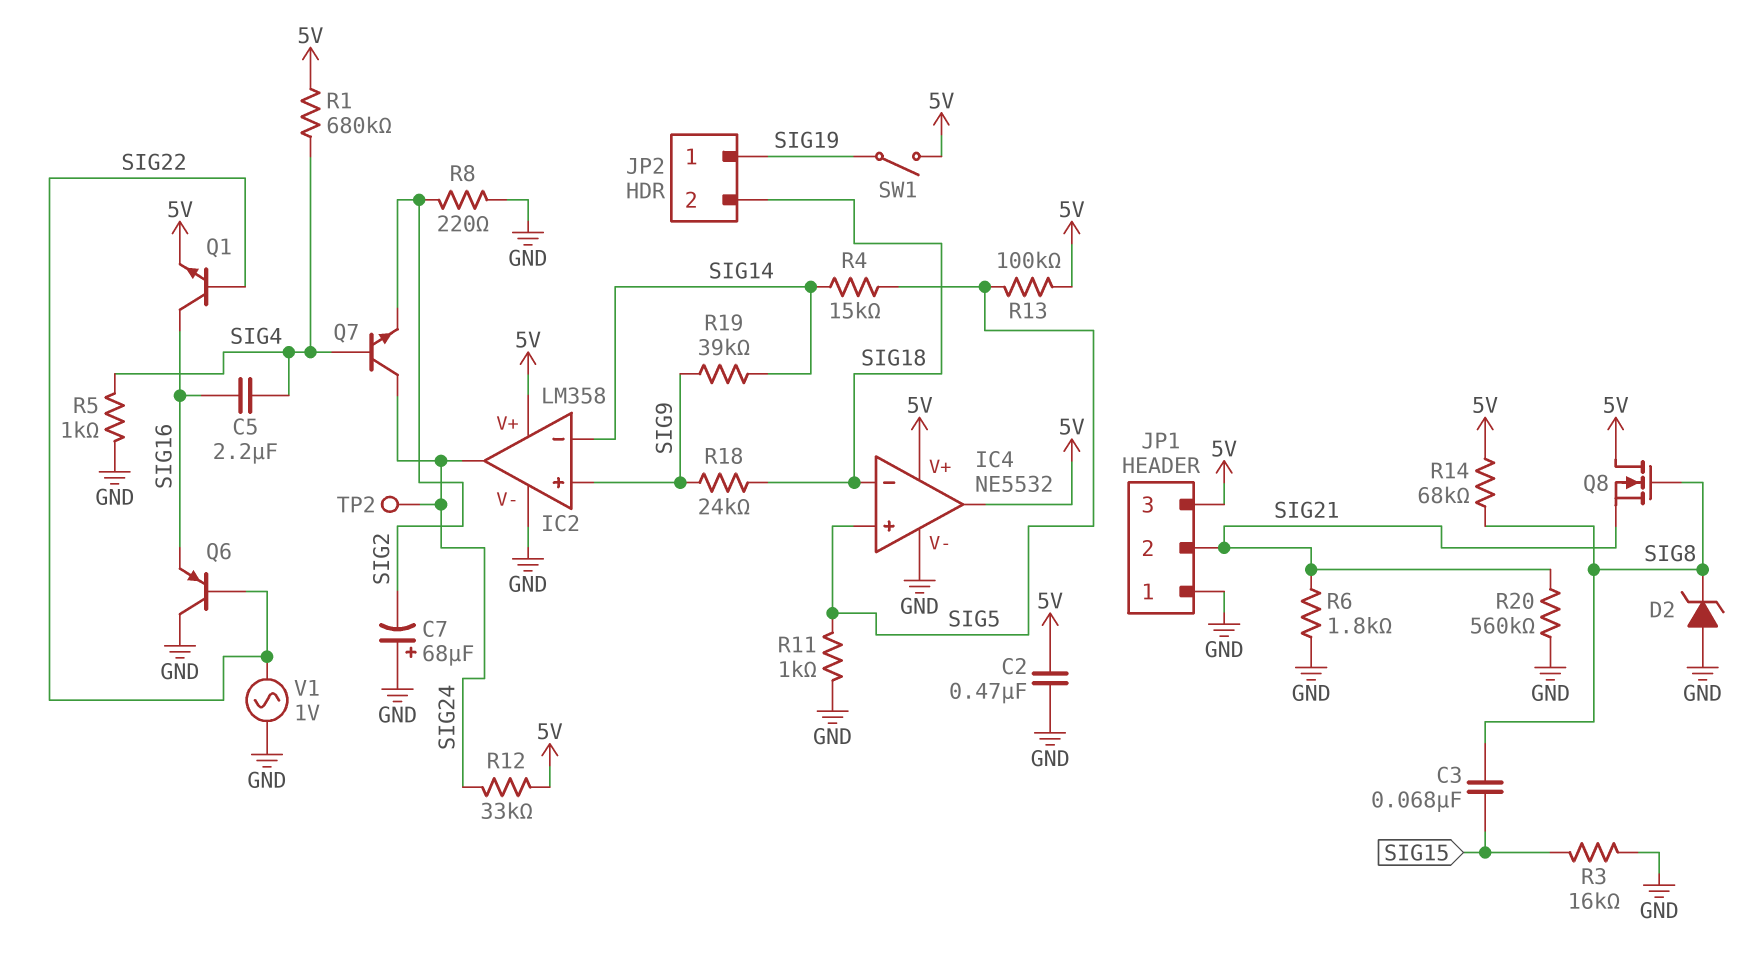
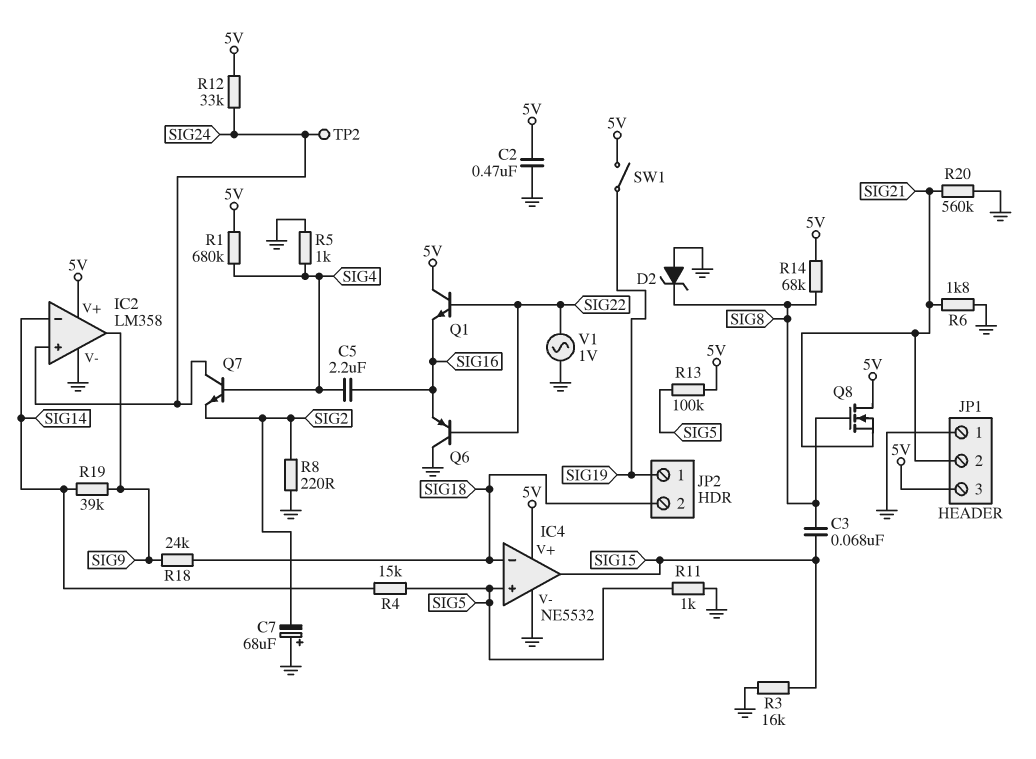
IC2 pin in+: SIG9 -> SIG24
IC2 pin out: SIG24 -> SIG9
IC4 pin out: 5V -> SIG15
Q1: NPN (B SIG22, C SIG16, E 5V) -> NPN (B SIG22, C 5V, E SIG16)

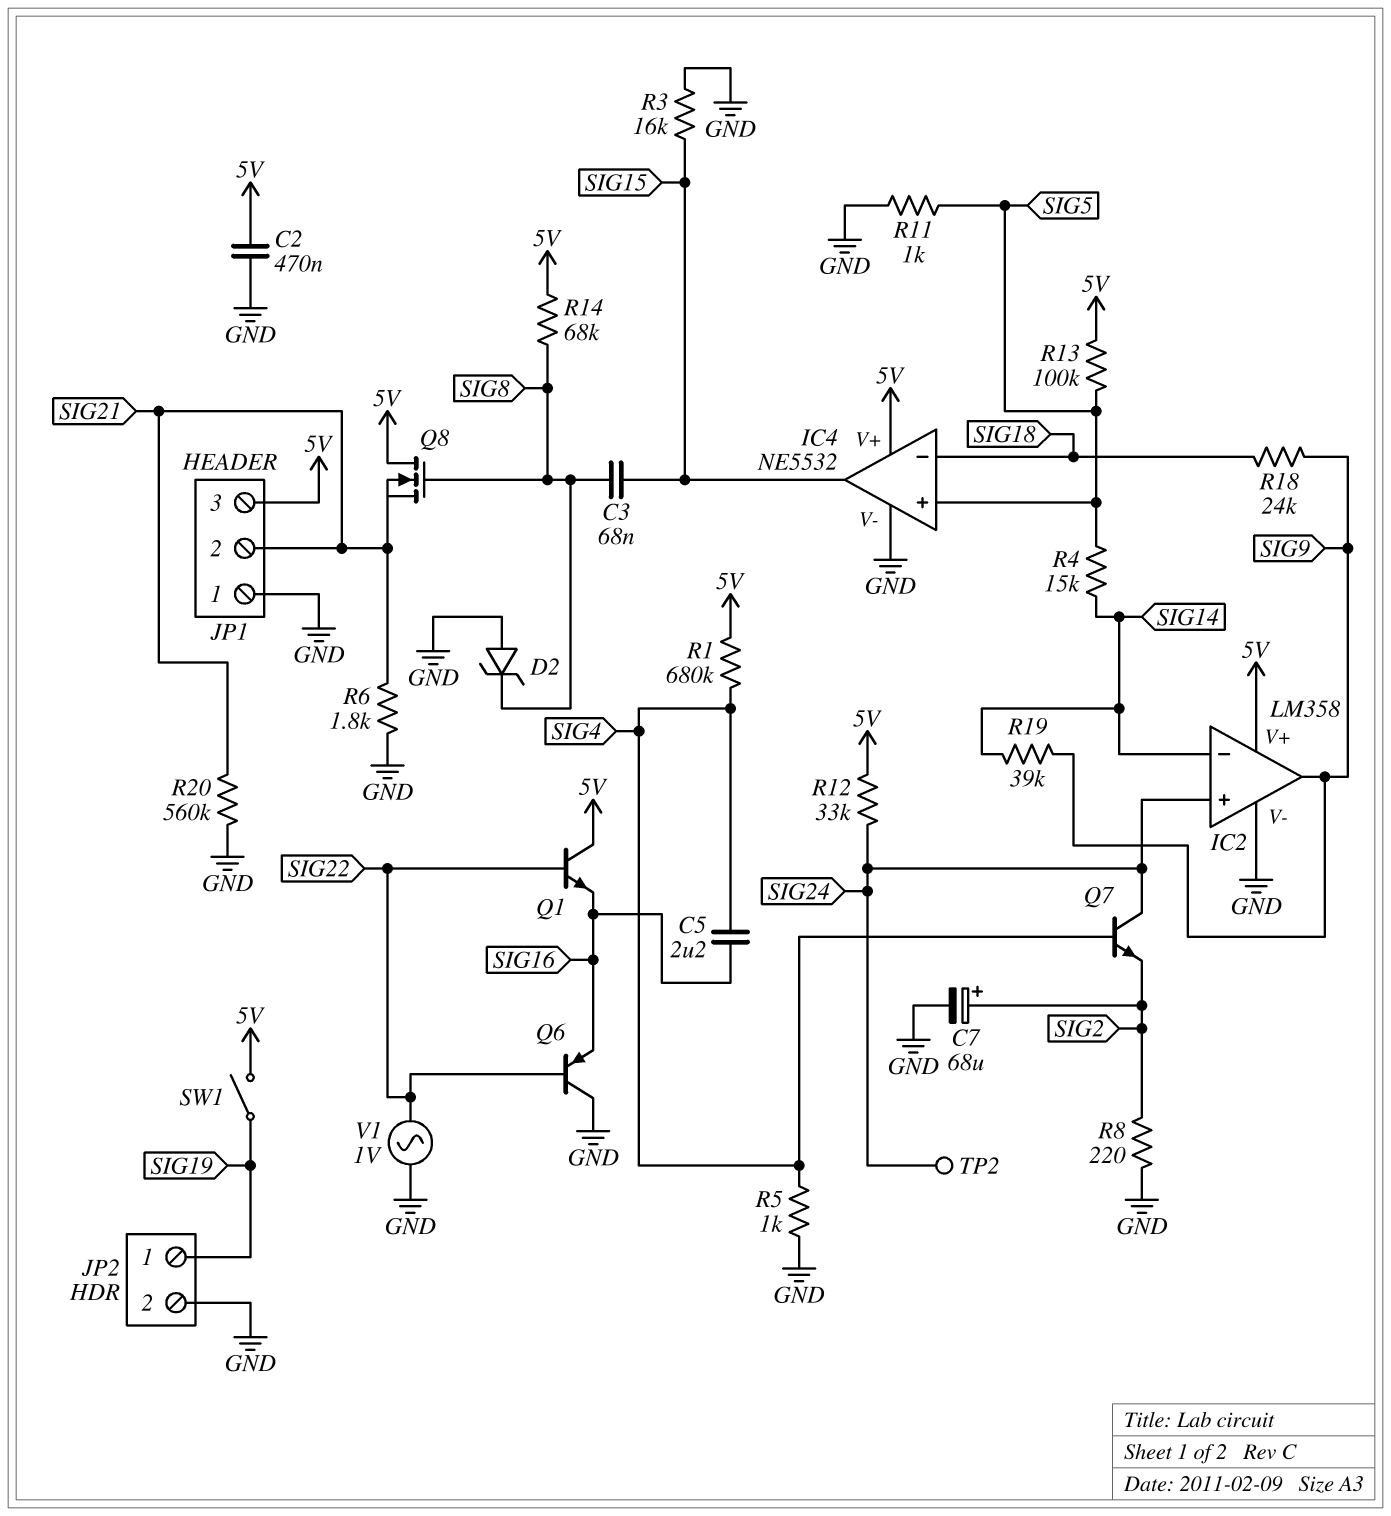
C7: 68uF (plus GND, minus SIG2) -> 68uF (plus SIG2, minus GND)
JP2 pin 2: SIG18 -> GND

